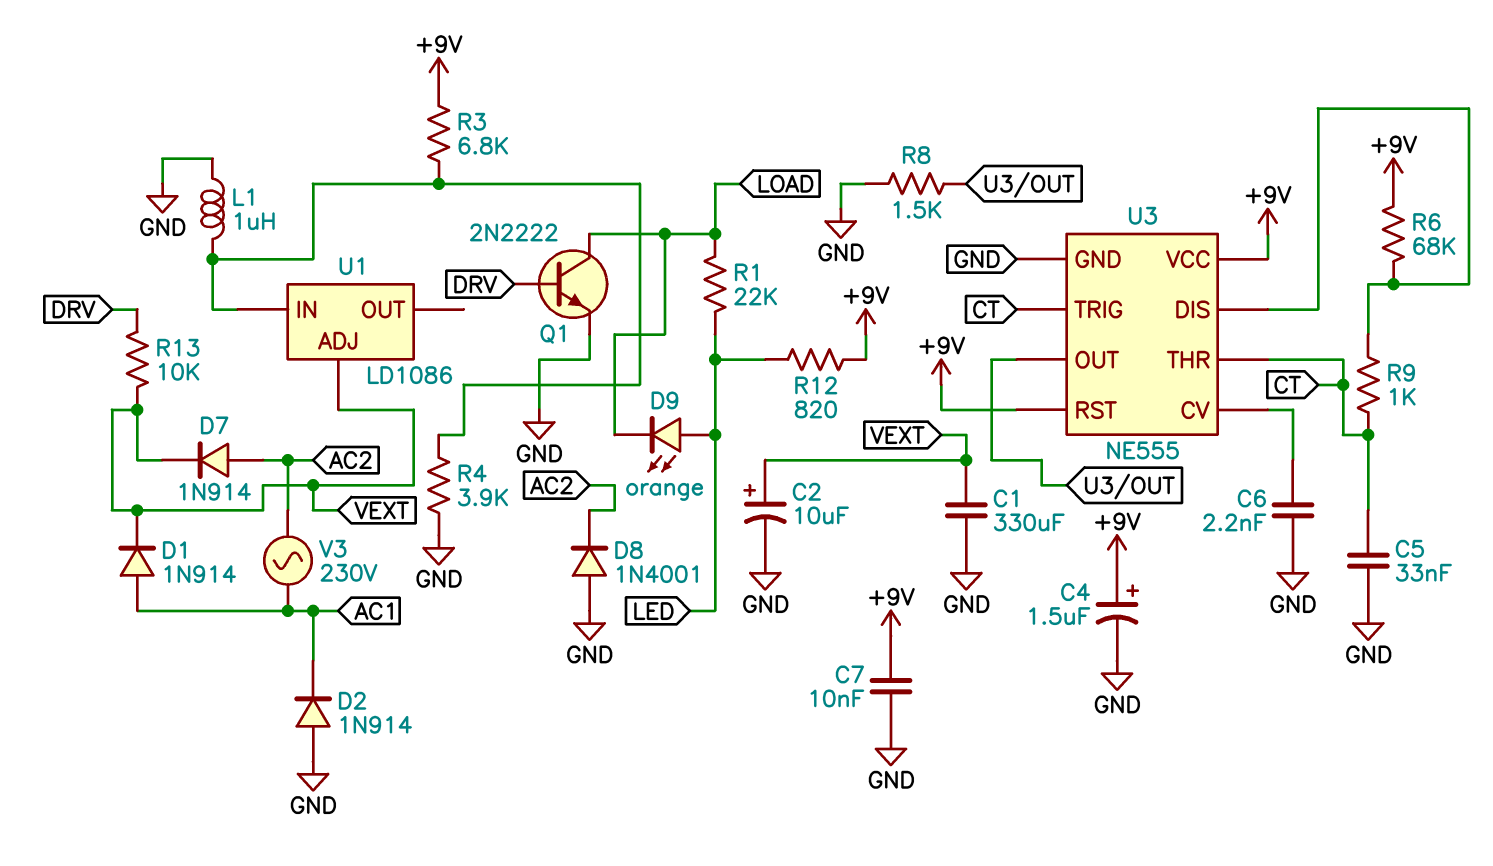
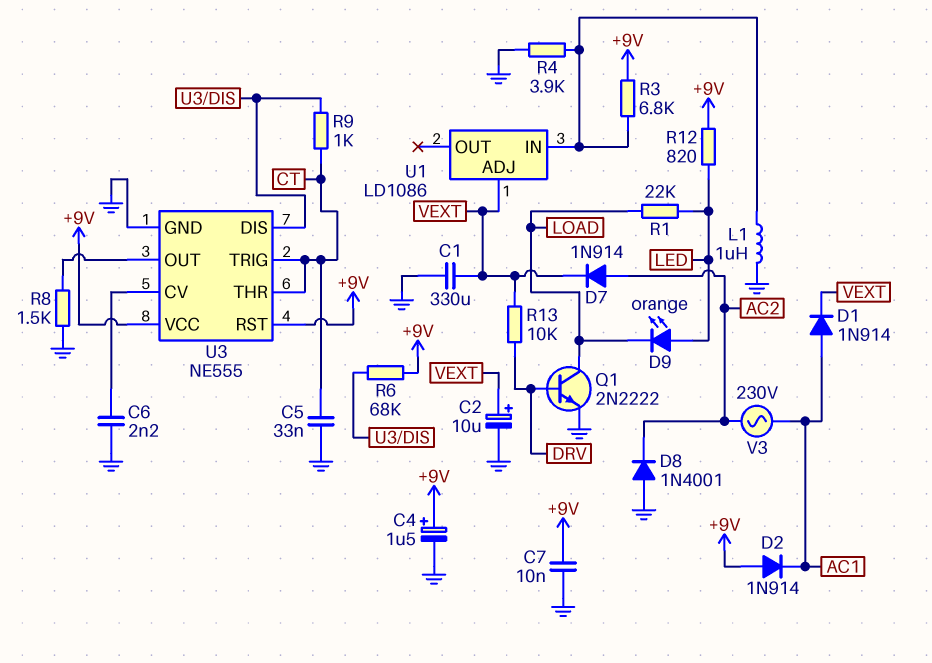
D2: diode 1N914 (A GND, K AC1) -> diode 1N914 (A +9V, K AC1)

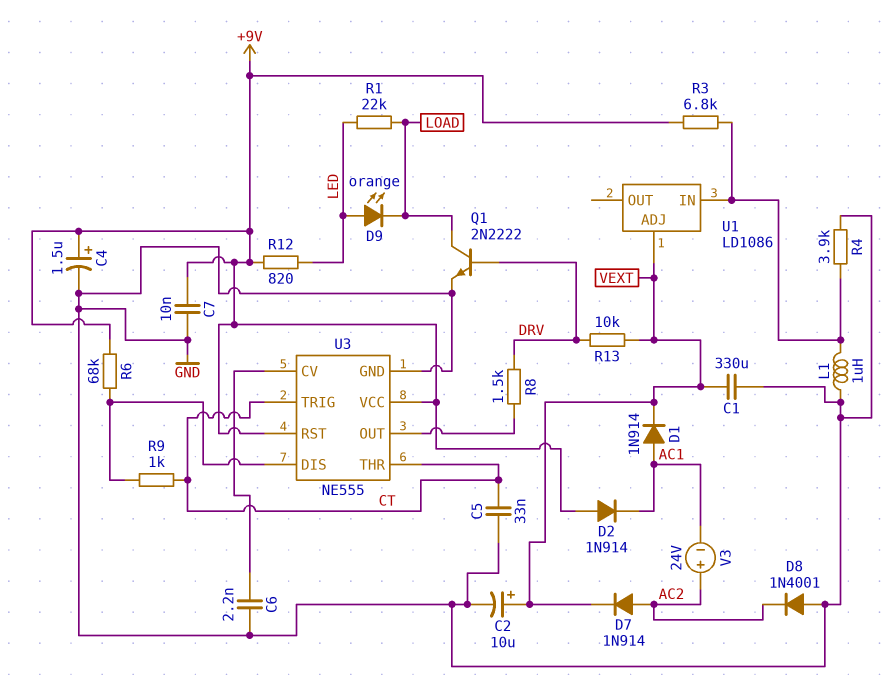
R8: 1.5k (GND, U3/OUT) -> 1.5k (DRV, U3/OUT)
V3: AC 230V (AC1, AC2) -> 24V (plus AC2, minus AC1)

